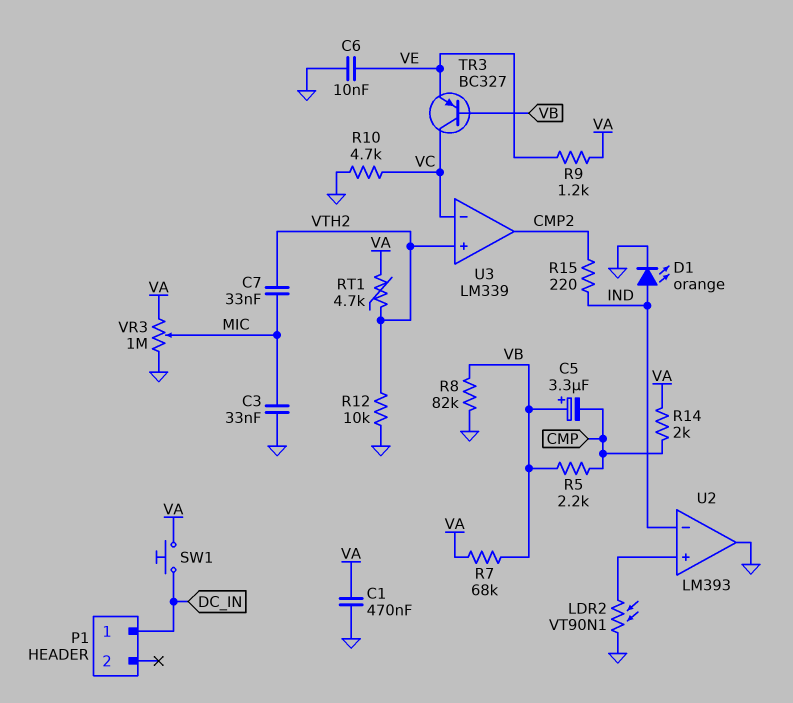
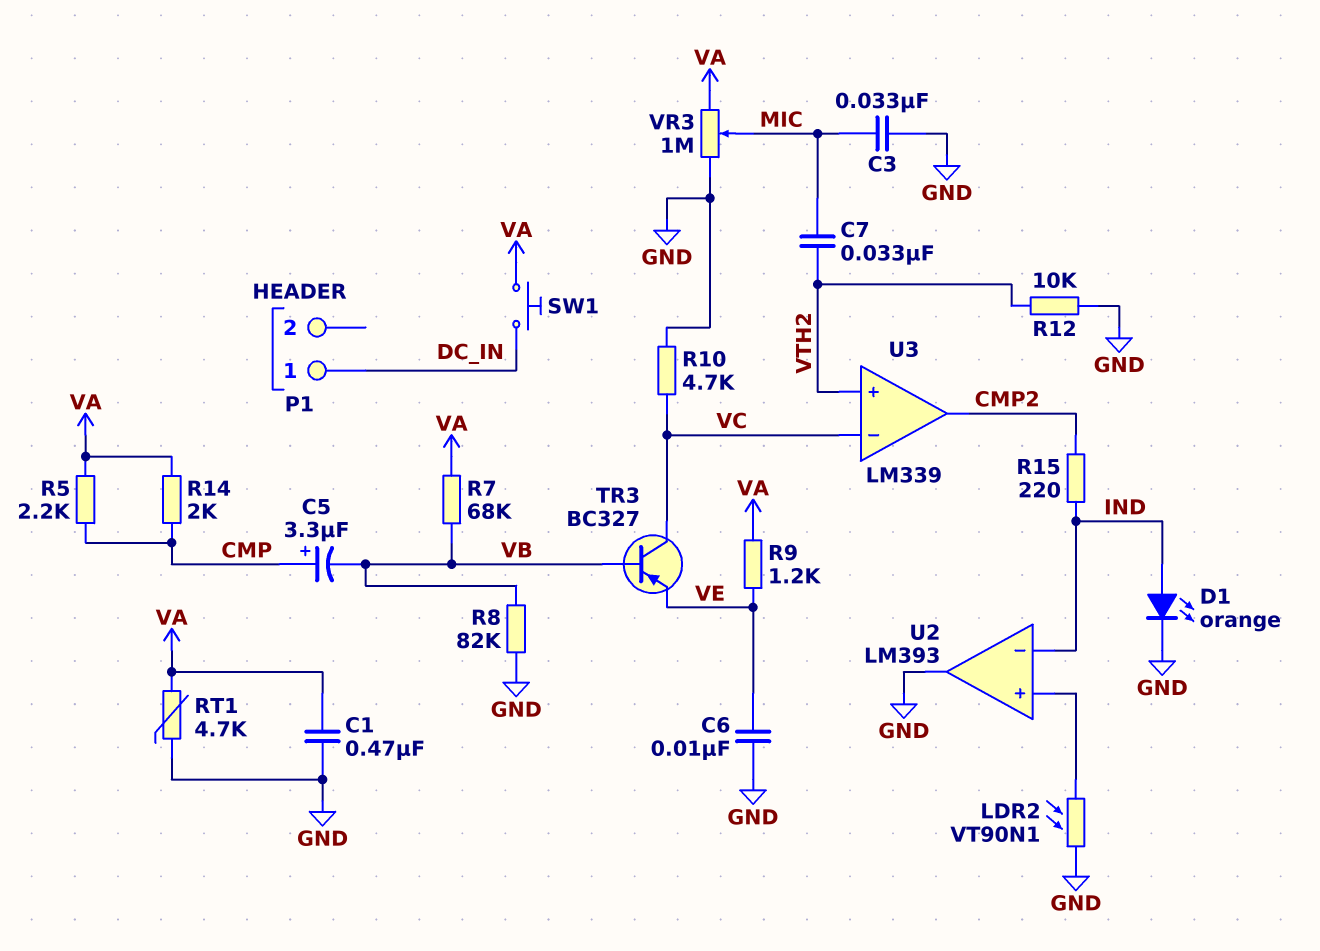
C5: 3.3uF (plus VB, minus CMP) -> 3.3uF (plus CMP, minus VB)
R5: 2.2k (CMP, VB) -> 2.2k (CMP, VA)
RT1: 4.7k (VA, VTH2) -> 4.7k (GND, VA)

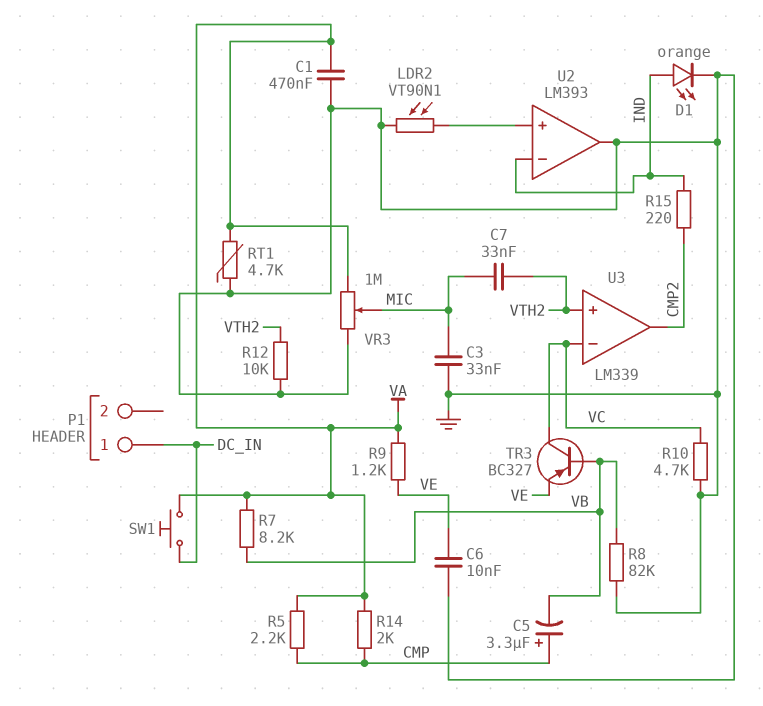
R7: 68k (VA, VB) -> 8.2k (VA, VB)

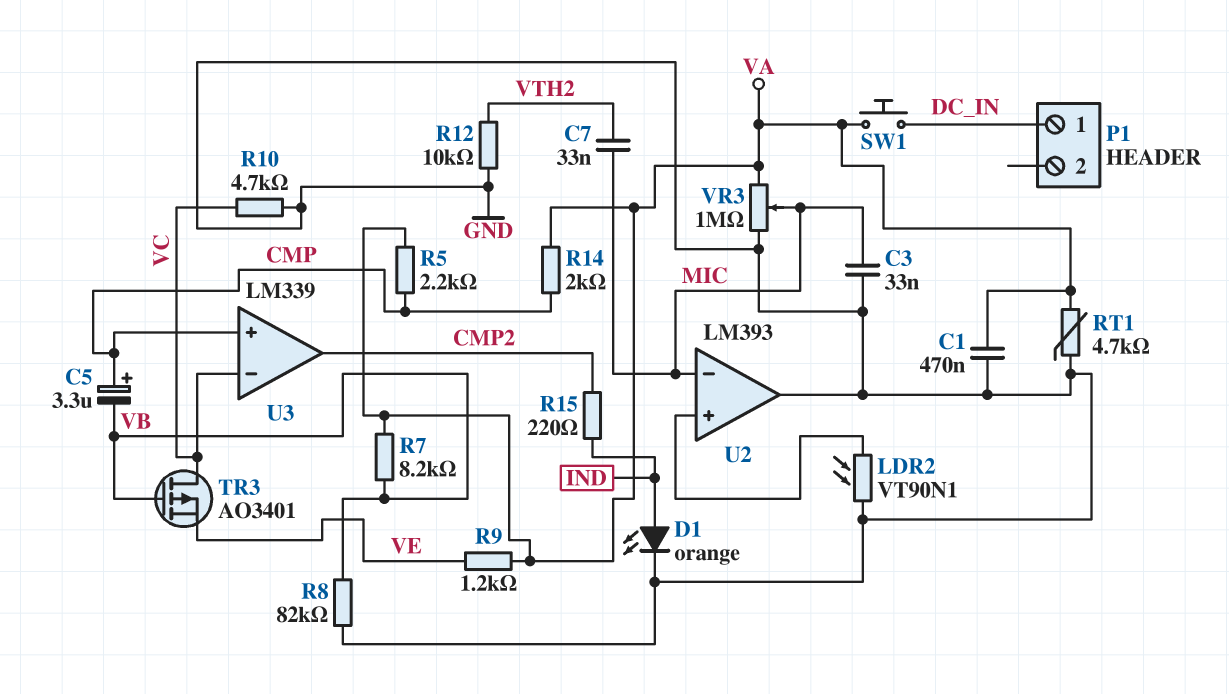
C6: 10nF (GND, VE) -> none
TR3: PNP BC327 (B VB, C VC, E VE) -> PMOS AO3401 (G VB, D VC, S VE)
U2 pin in-: IND -> MIC
U3 pin in+: VTH2 -> CMP

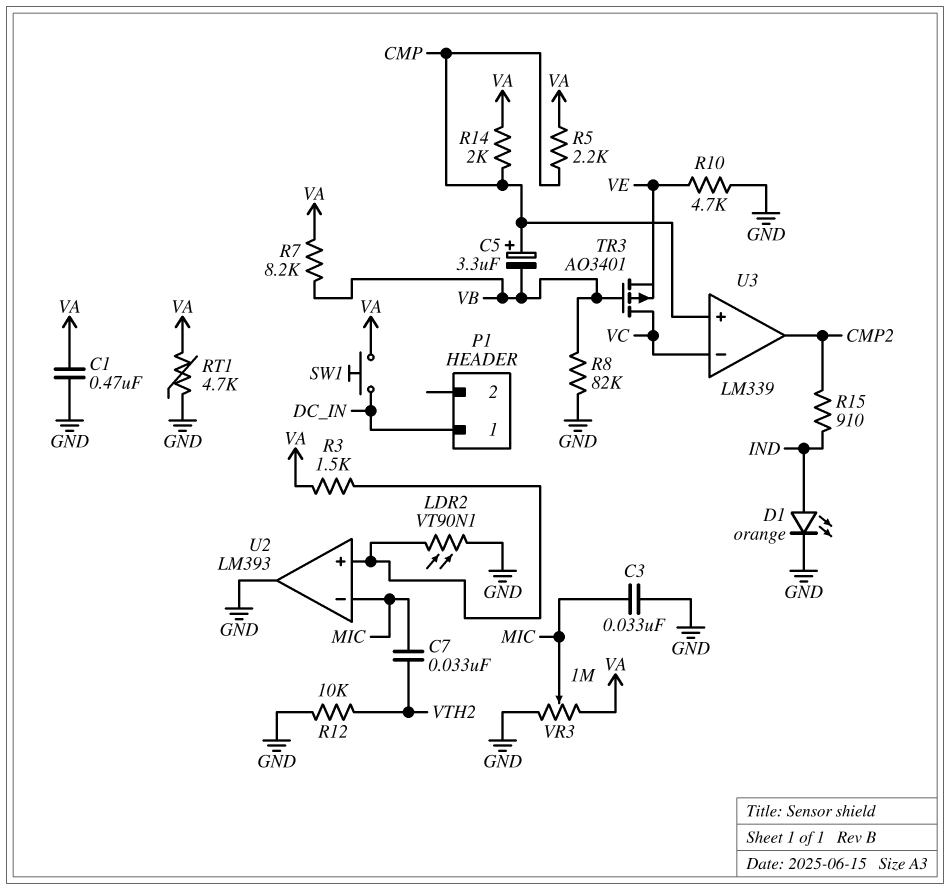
R3: none -> 1.5k (U2/in+, VA)
R9: 1.2k (VA, VE) -> none
R10: 4.7k (GND, VC) -> 4.7k (GND, VE)
R15: 220 (CMP2, IND) -> 910 (CMP2, IND)

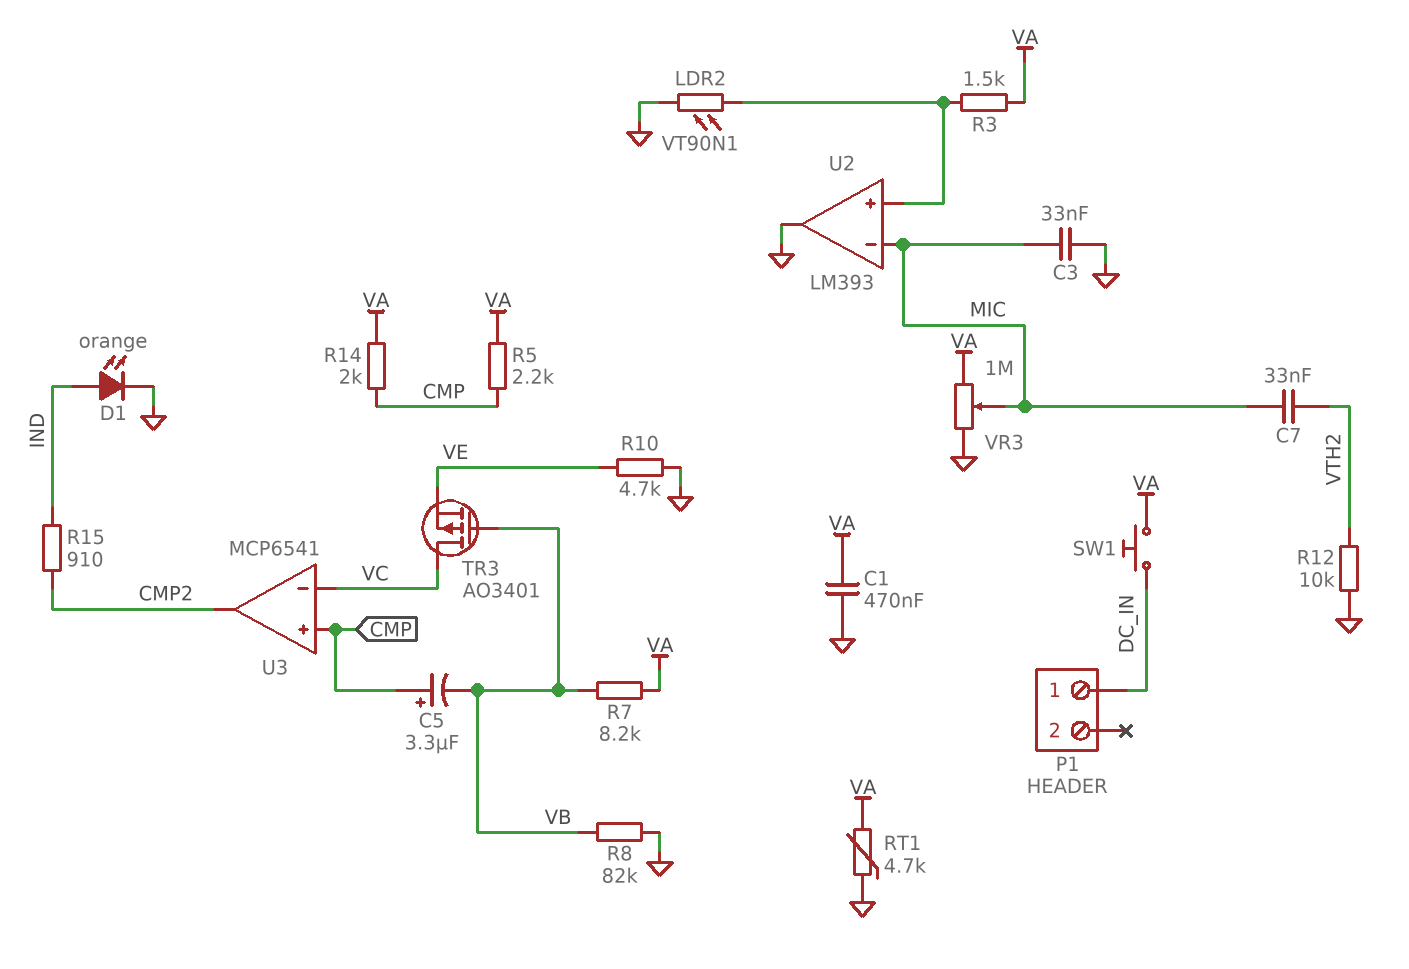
U3: LM339 -> MCP6541

